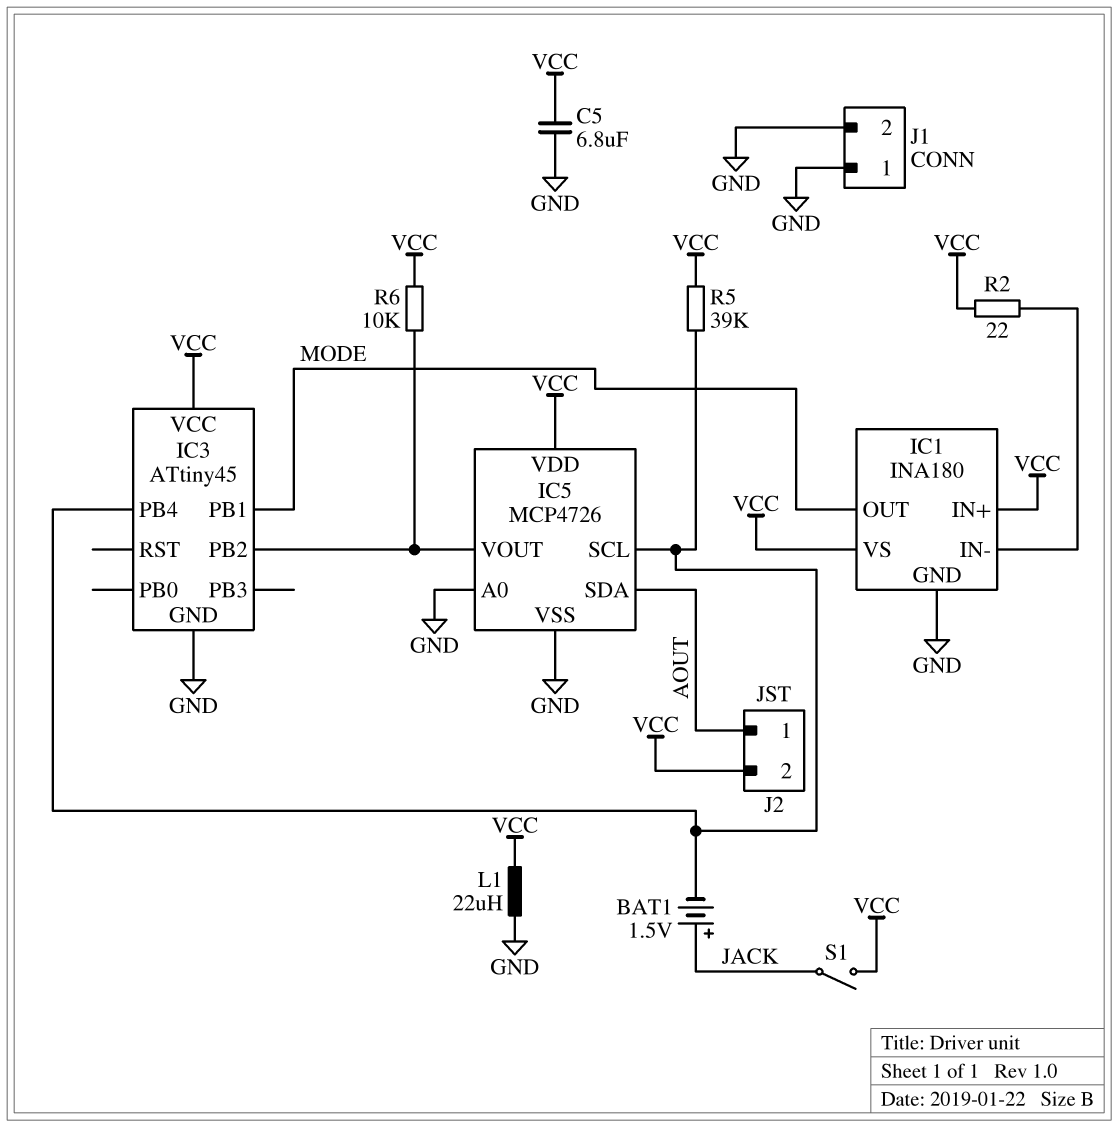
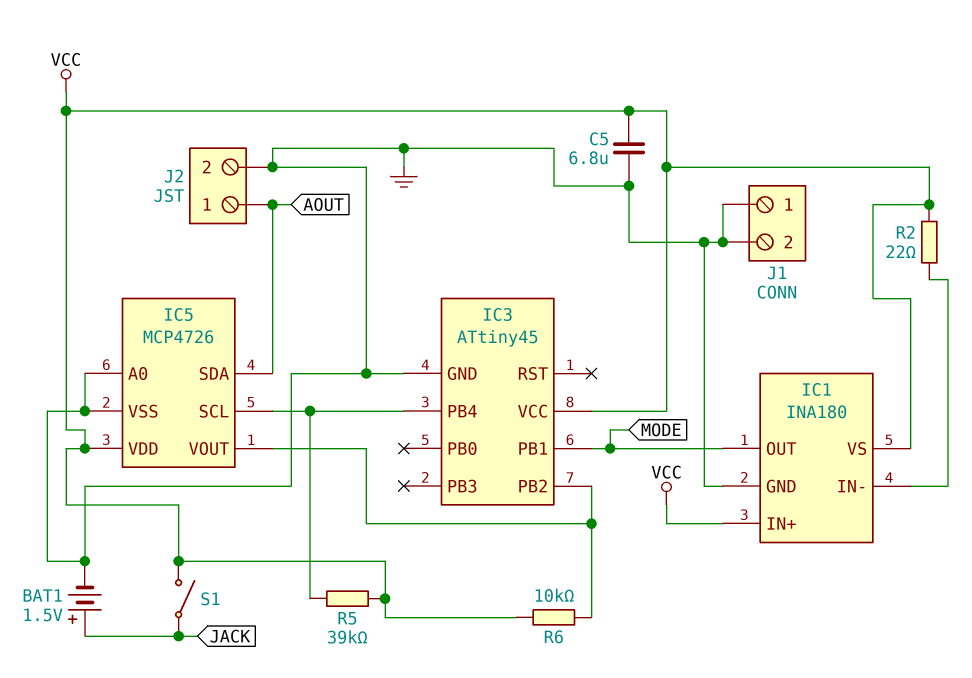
BAT1: 1.5V (plus JACK, minus IC3/PB4) -> 1.5V (plus JACK, minus GND)
J2 pin 2: VCC -> GND
L1: 22uH (GND, VCC) -> none

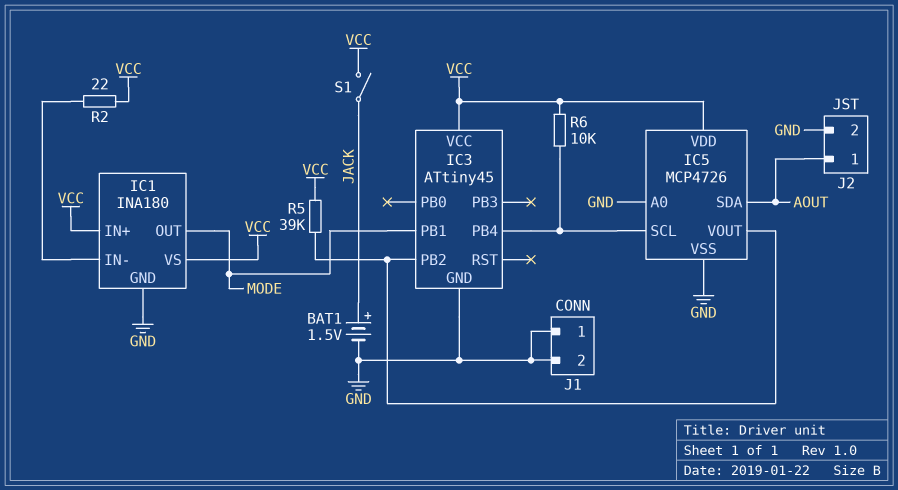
C5: 6.8uF (GND, VCC) -> none
R5: 39k (IC3/PB4, VCC) -> 39k (IC3/PB2, VCC)
R6: 10k (IC3/PB2, VCC) -> 10k (IC3/PB4, VCC)

